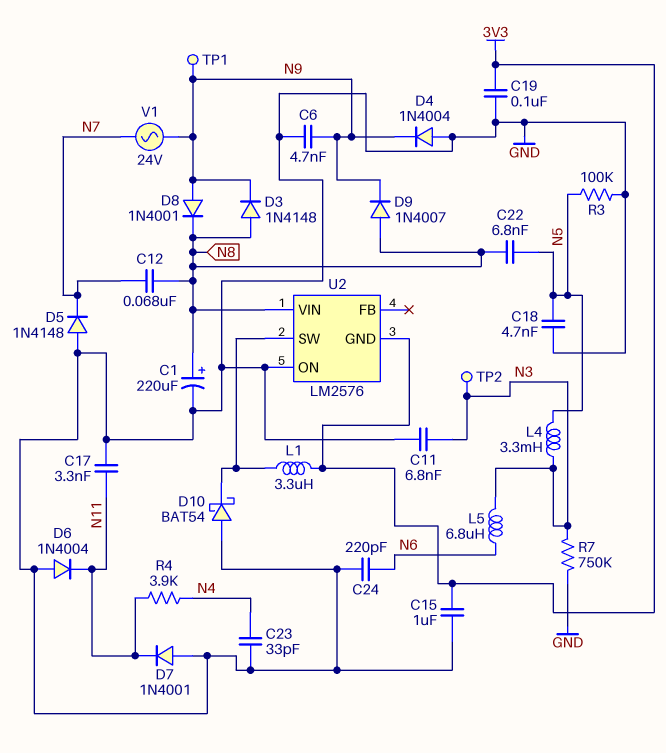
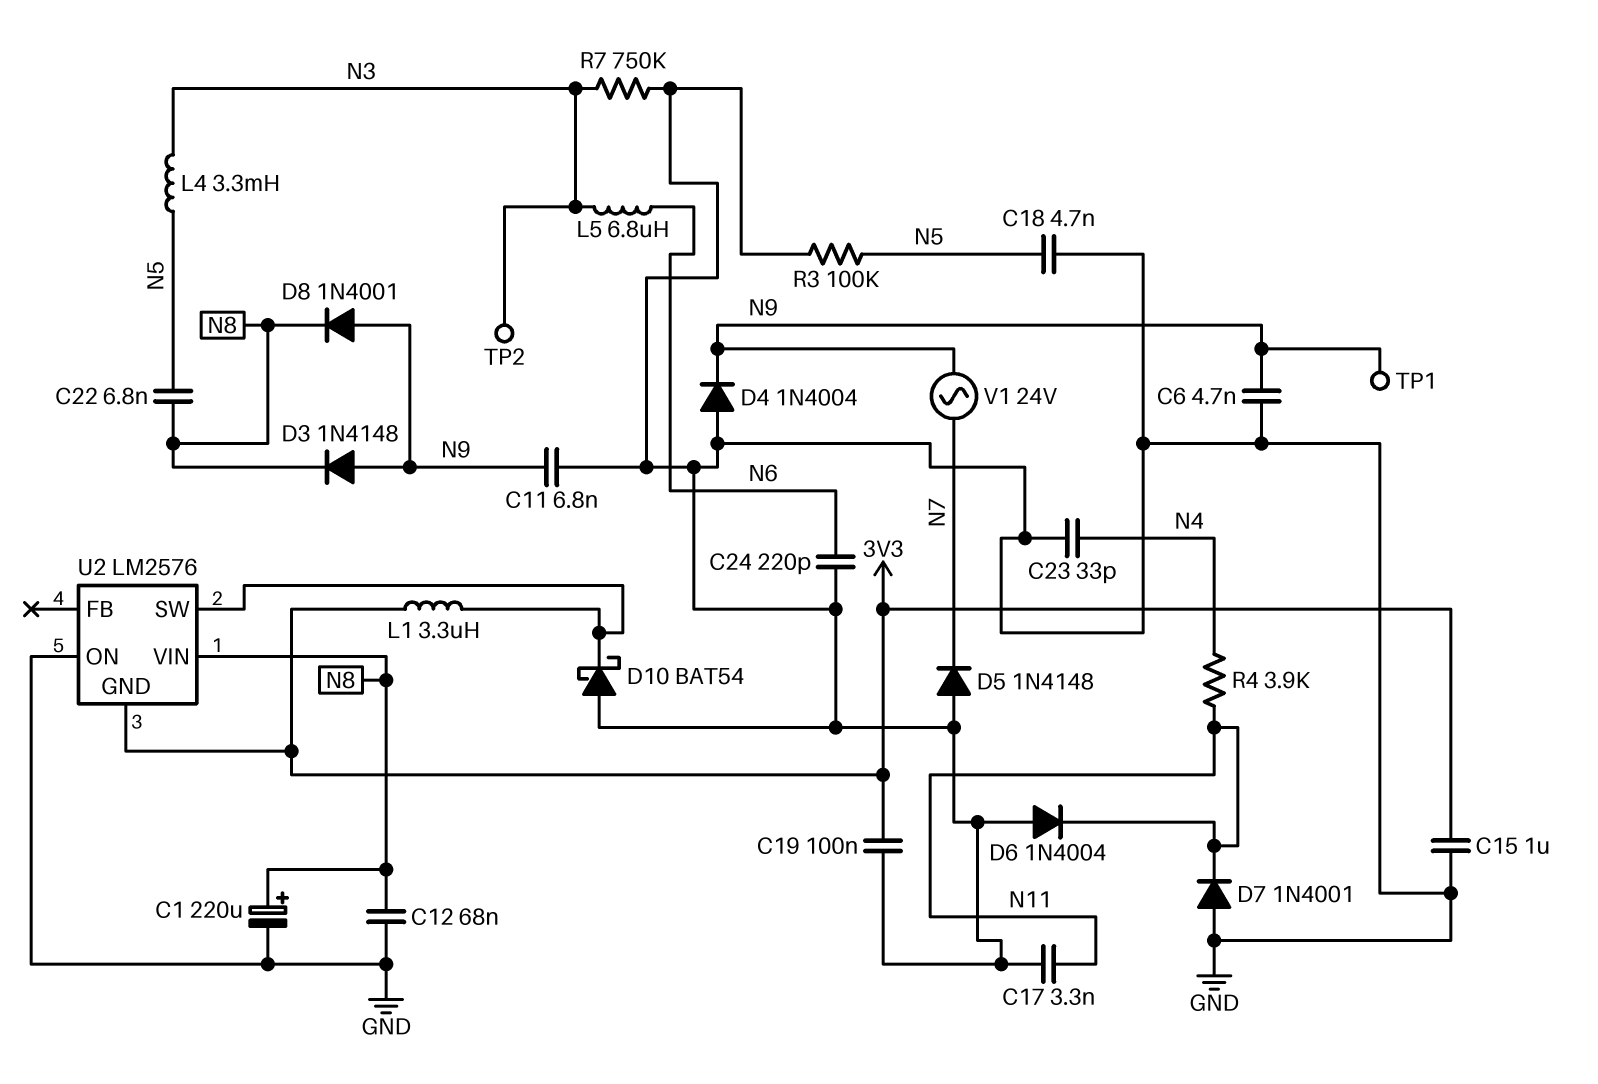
C11: 6.8nF (GND, N3) -> 6.8nF (GND, N9)
C12: 68nF (N7, N8) -> 68nF (GND, N8)
D3: diode 1N4148 (A N8, K N9) -> diode 1N4148 (A N9, K N8)
D9: diode 1N4007 (A N8, K N9) -> none

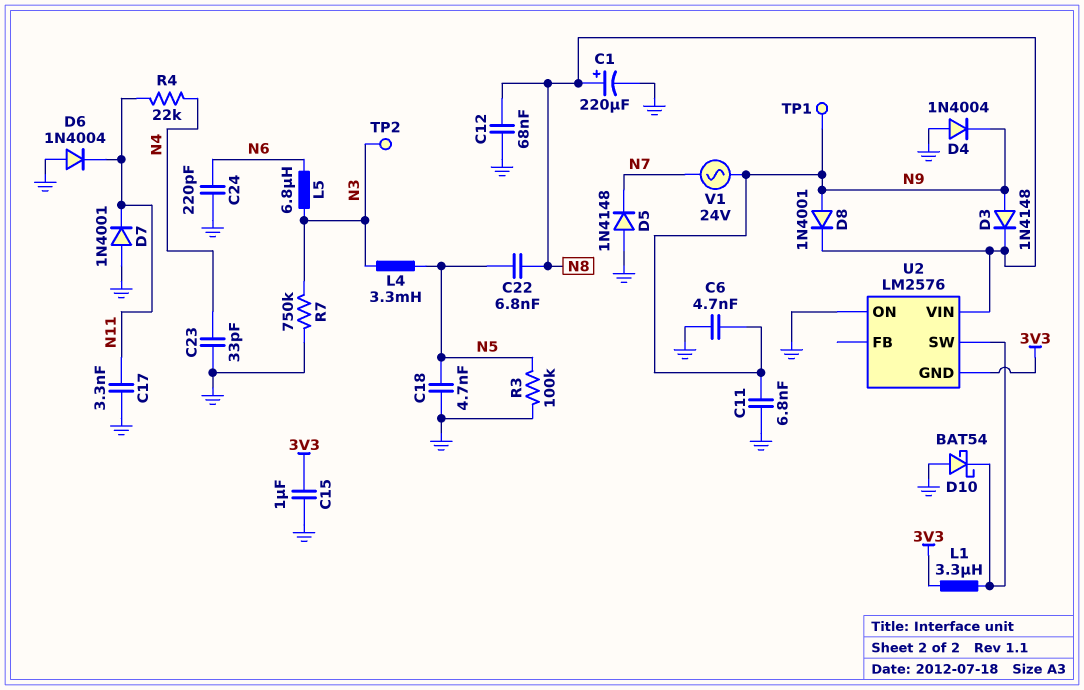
C19: 100nF (3V3, GND) -> none
R4: 3.9k (N4, N11) -> 22k (N4, N11)

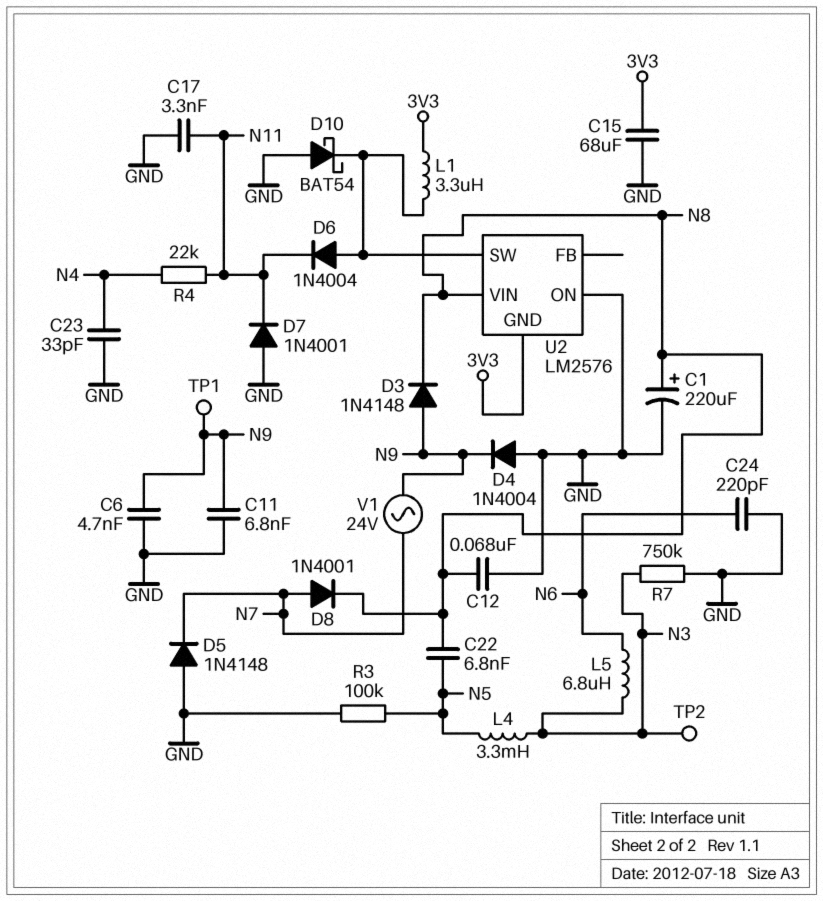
C15: 1uF (3V3, GND) -> 68uF (3V3, GND)
C18: 4.7nF (GND, N5) -> none
D6: diode 1N4004 (A GND, K N11) -> diode 1N4004 (A U2/SW, K N11)
D8: diode 1N4001 (A N9, K N8) -> diode 1N4001 (A N7, K N8)

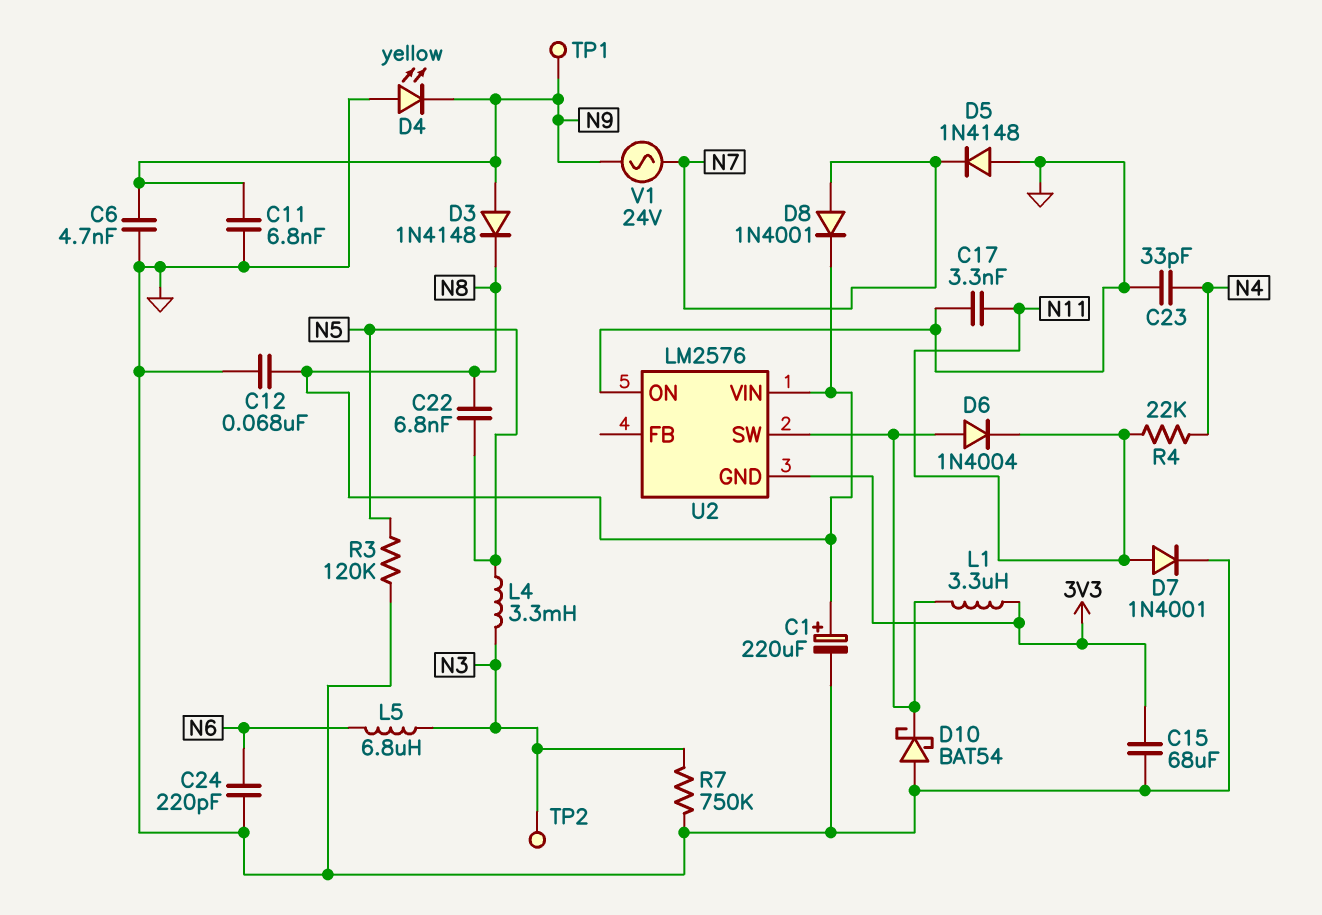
D4: diode 1N4004 (A GND, K N9) -> LED yellow (A GND, K N9)
D7: diode 1N4001 (A GND, K N11) -> diode 1N4001 (A N11, K GND)
R3: 100k (GND, N5) -> 120k (GND, N5)

